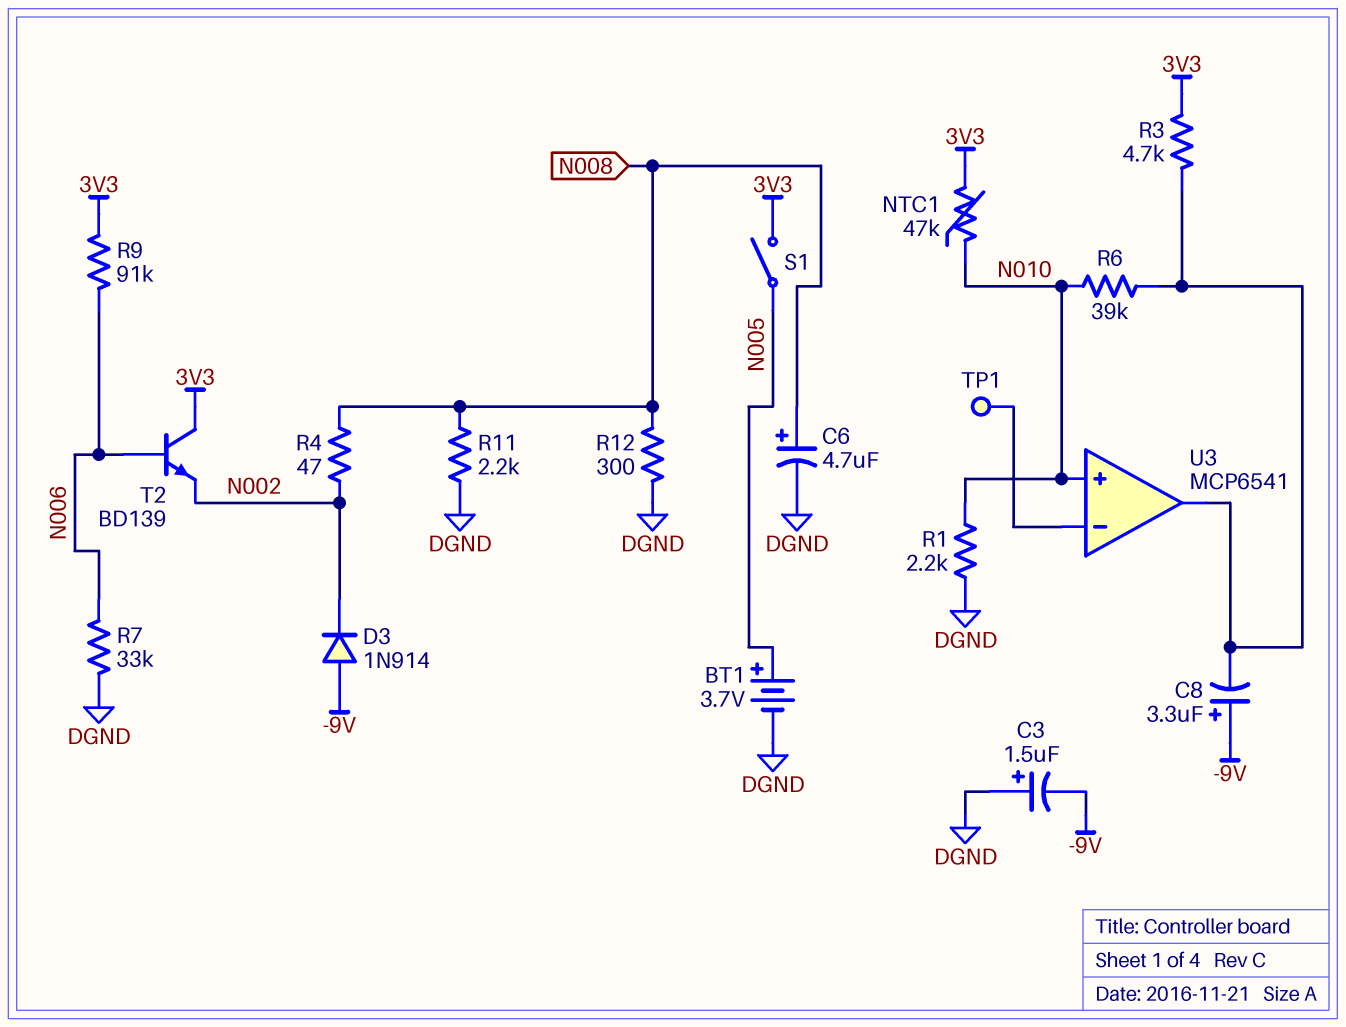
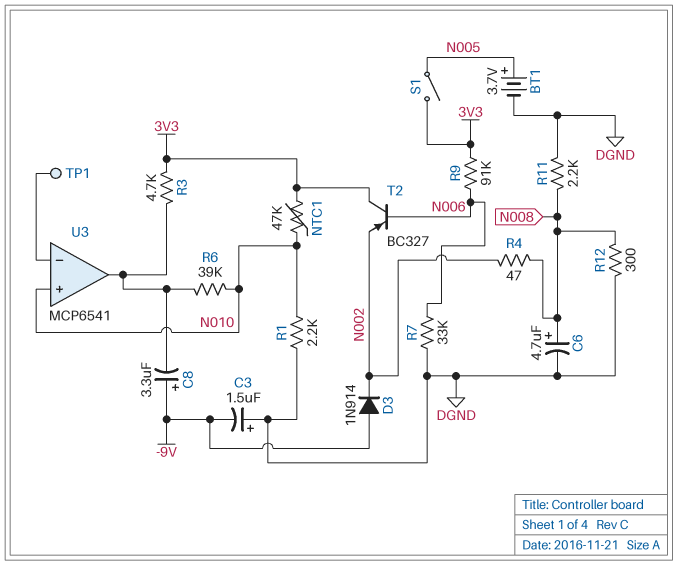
T2: NPN BD139 (B N006, C 3V3, E N002) -> PNP BC327 (B N006, C 3V3, E N002)

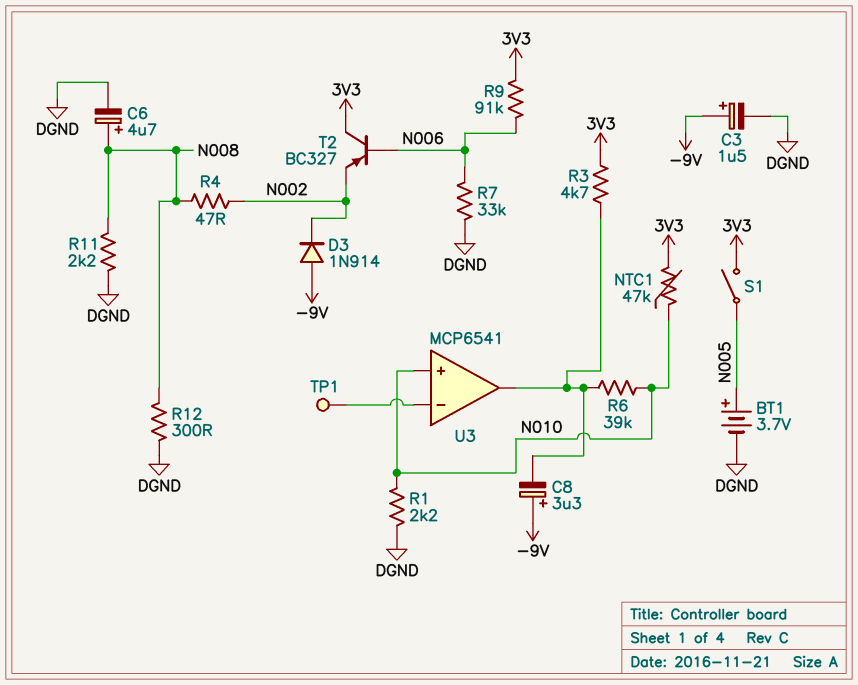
C3: 1.5uF (plus DGND, minus -9V) -> 1.5uF (plus -9V, minus DGND)

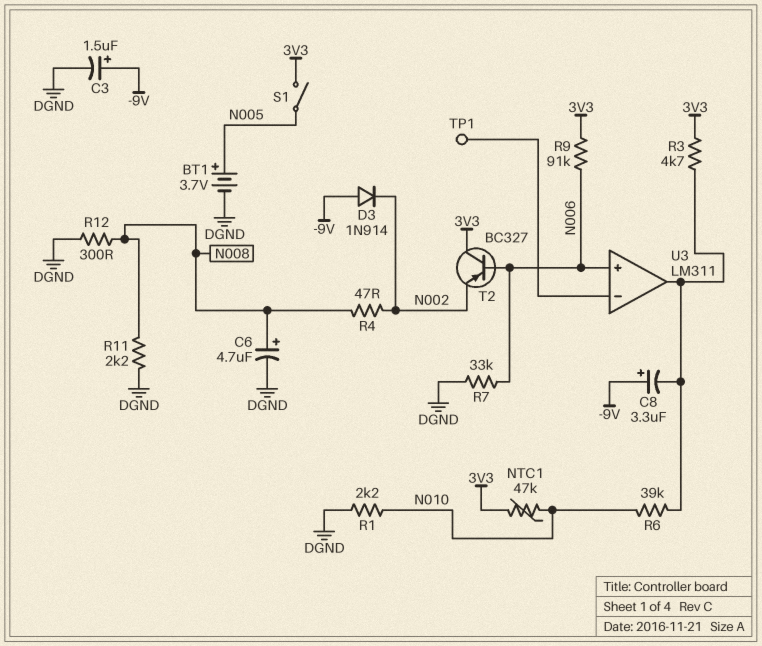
U3: MCP6541 -> LM311
U3 pin in+: N010 -> N006

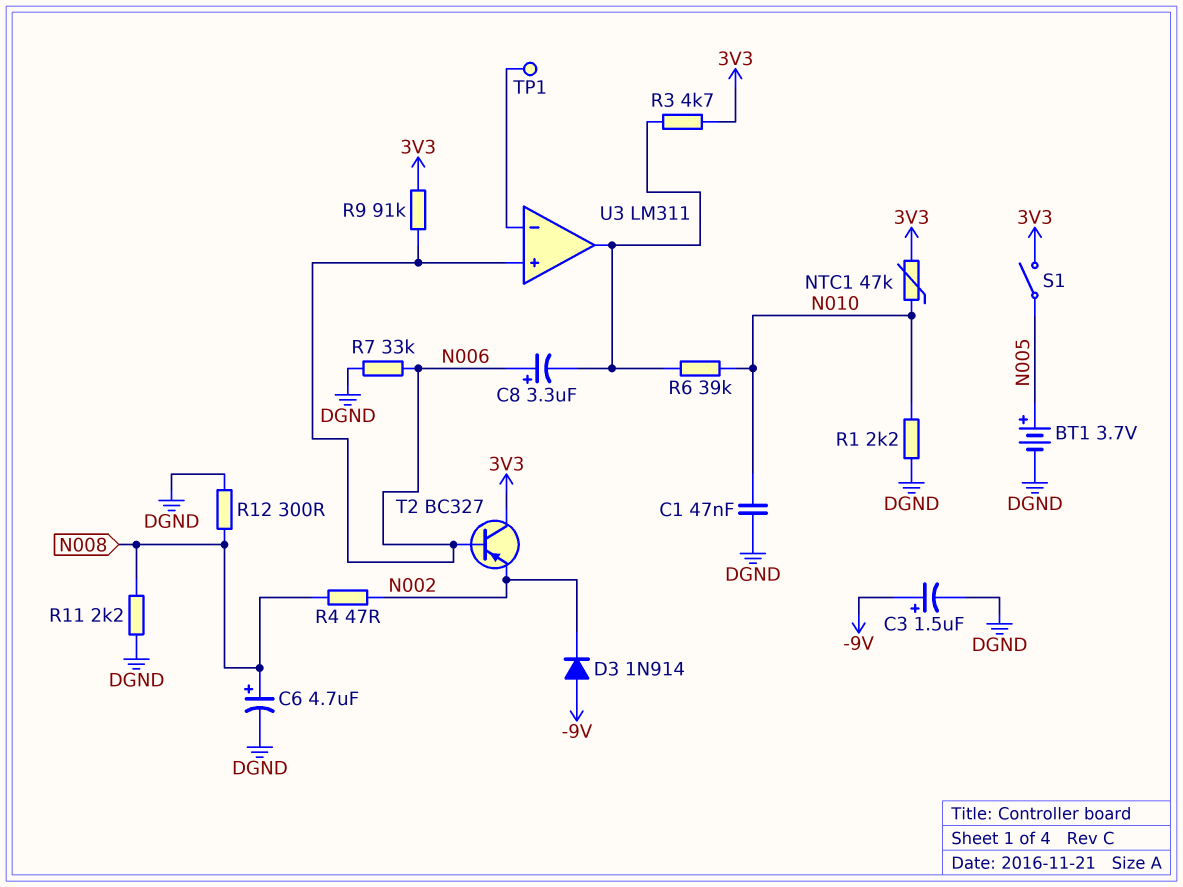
C1: none -> 47nF (DGND, N010)
C8: 3.3uF (plus -9V, minus U3/out) -> 3.3uF (plus N006, minus U3/out)

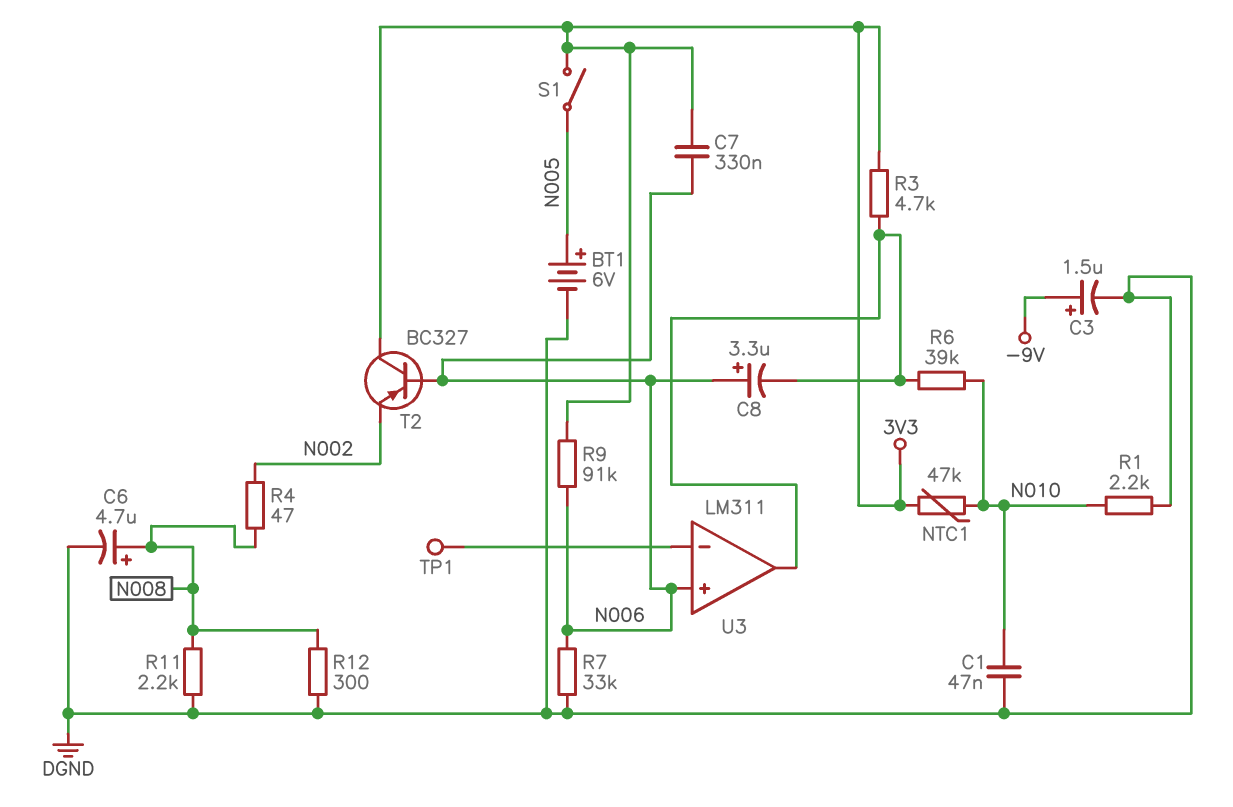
BT1: 3.7V (plus N005, minus DGND) -> 6V (plus N005, minus DGND)
C7: none -> 330nF (3V3, N006)
D3: diode 1N914 (A -9V, K N002) -> none

